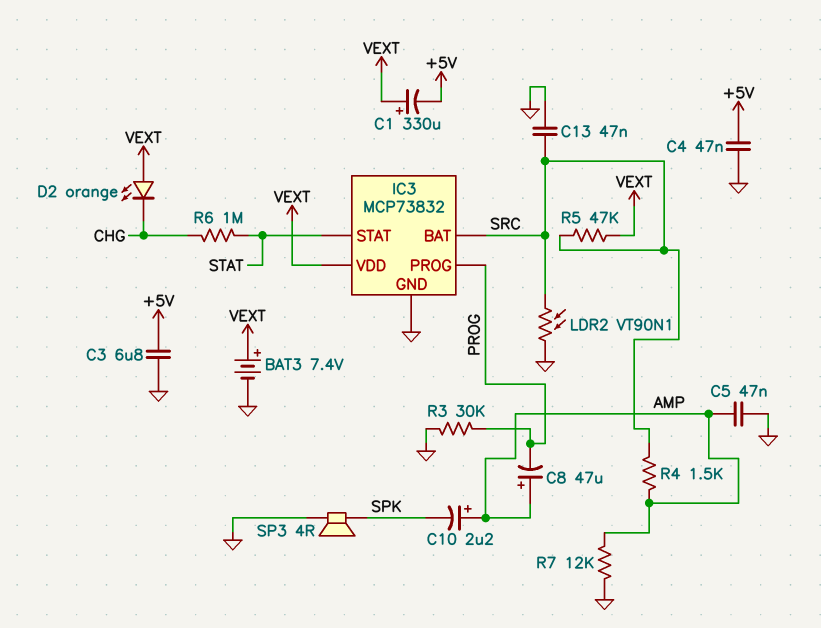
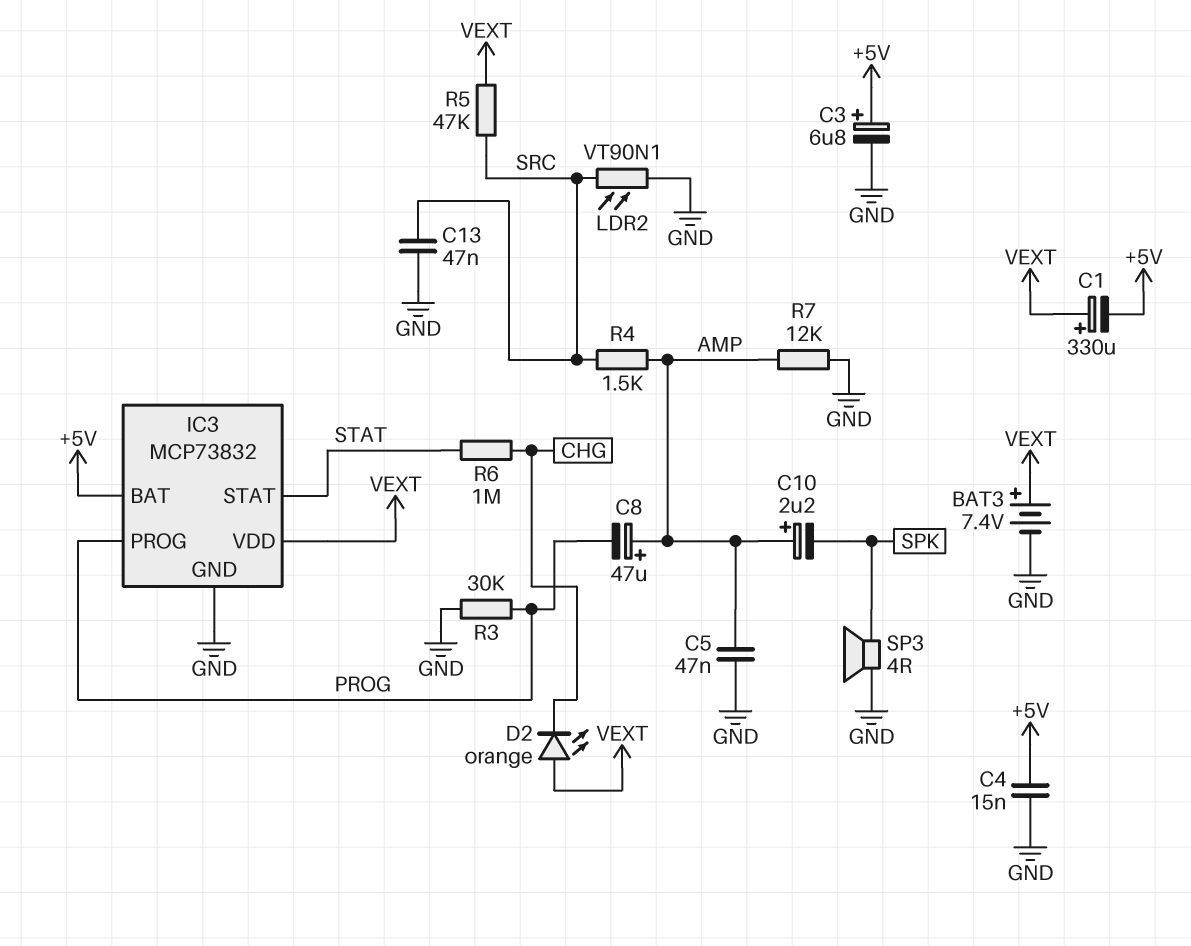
C3: 6.8uF (+5V, GND) -> 6.8uF (plus +5V, minus GND)
C4: 47nF (+5V, GND) -> 15nF (+5V, GND)
IC3 pin BAT: SRC -> +5V

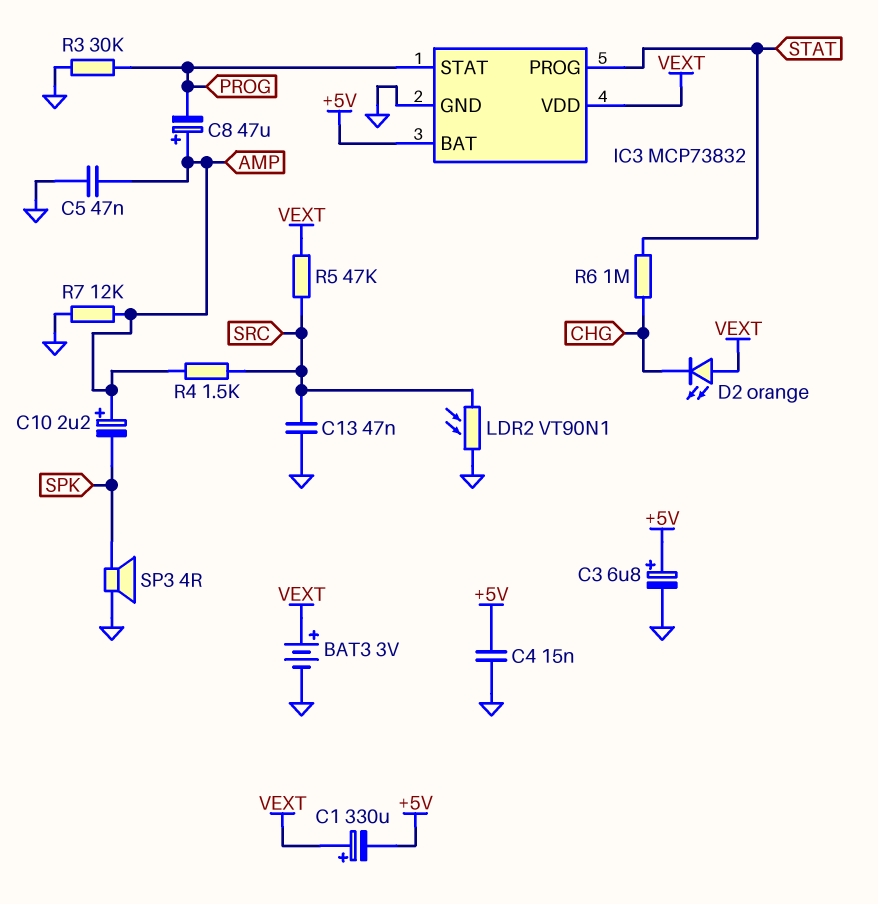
BAT3: 7.4V (plus VEXT, minus GND) -> 3V (plus VEXT, minus GND)
IC3 pin PROG: PROG -> STAT
IC3 pin STAT: STAT -> PROG

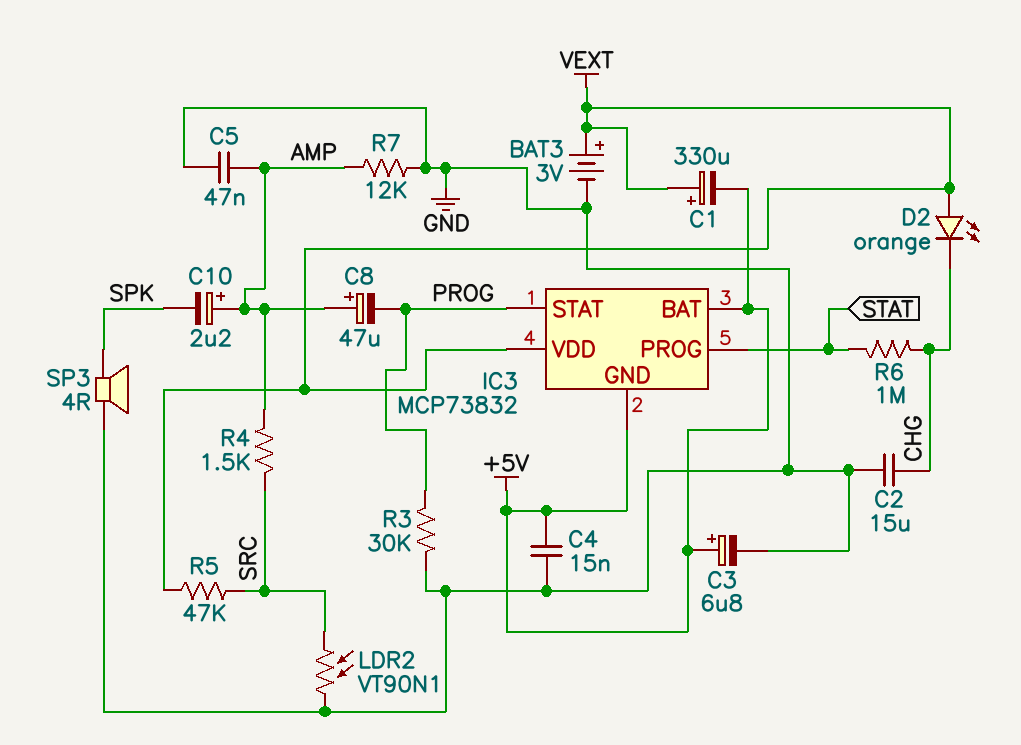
C2: none -> 15uF (CHG, GND)
C13: 47nF (GND, SRC) -> none
IC3 pin GND: GND -> +5V

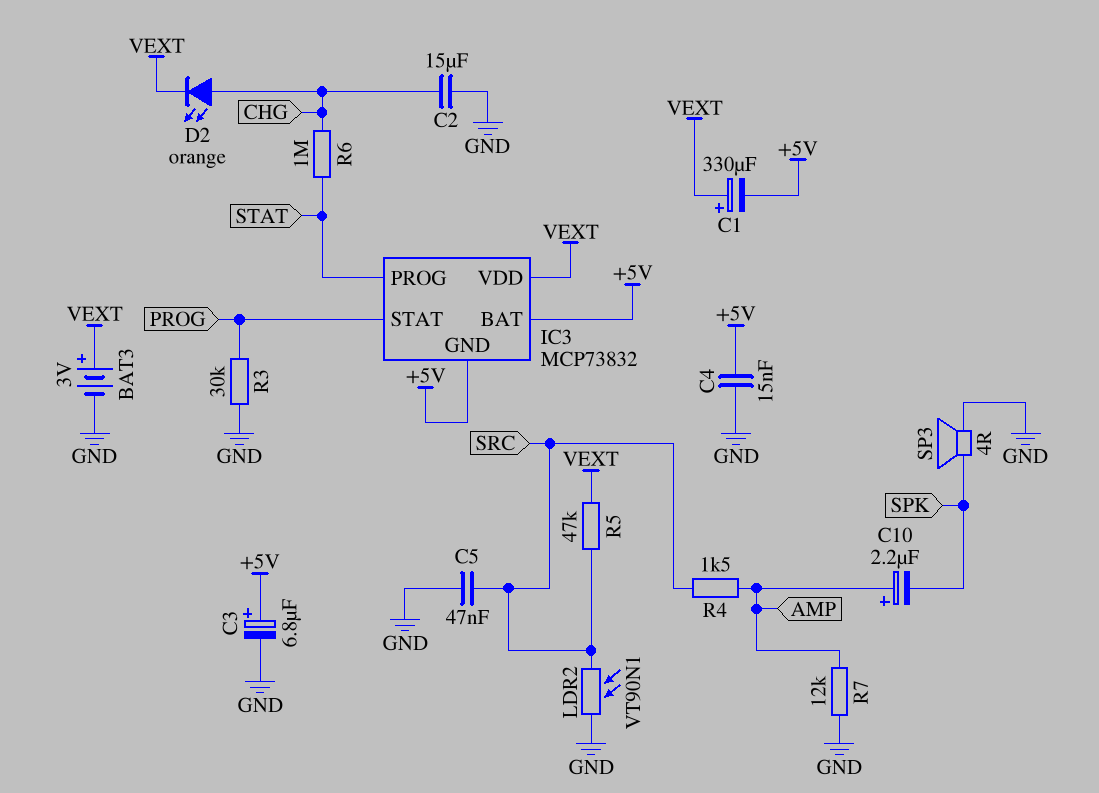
C5: 47nF (AMP, GND) -> 47nF (GND, SRC)
C8: 47uF (plus AMP, minus PROG) -> none
D2: LED orange (A VEXT, K CHG) -> LED orange (A CHG, K VEXT)

